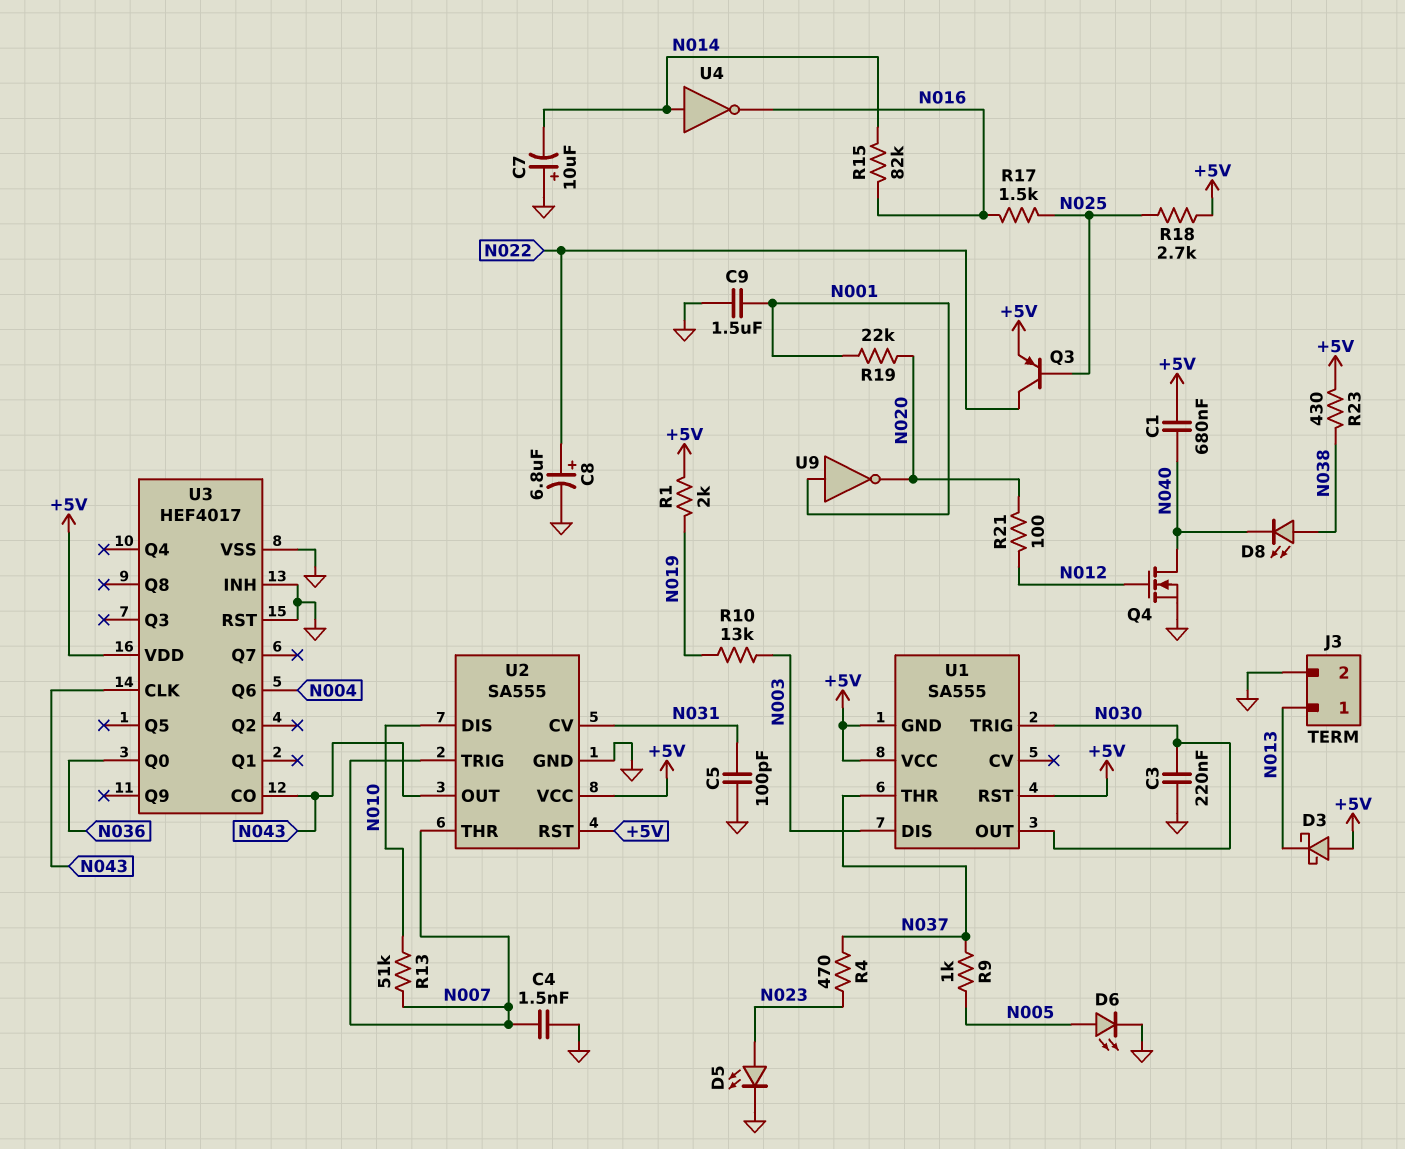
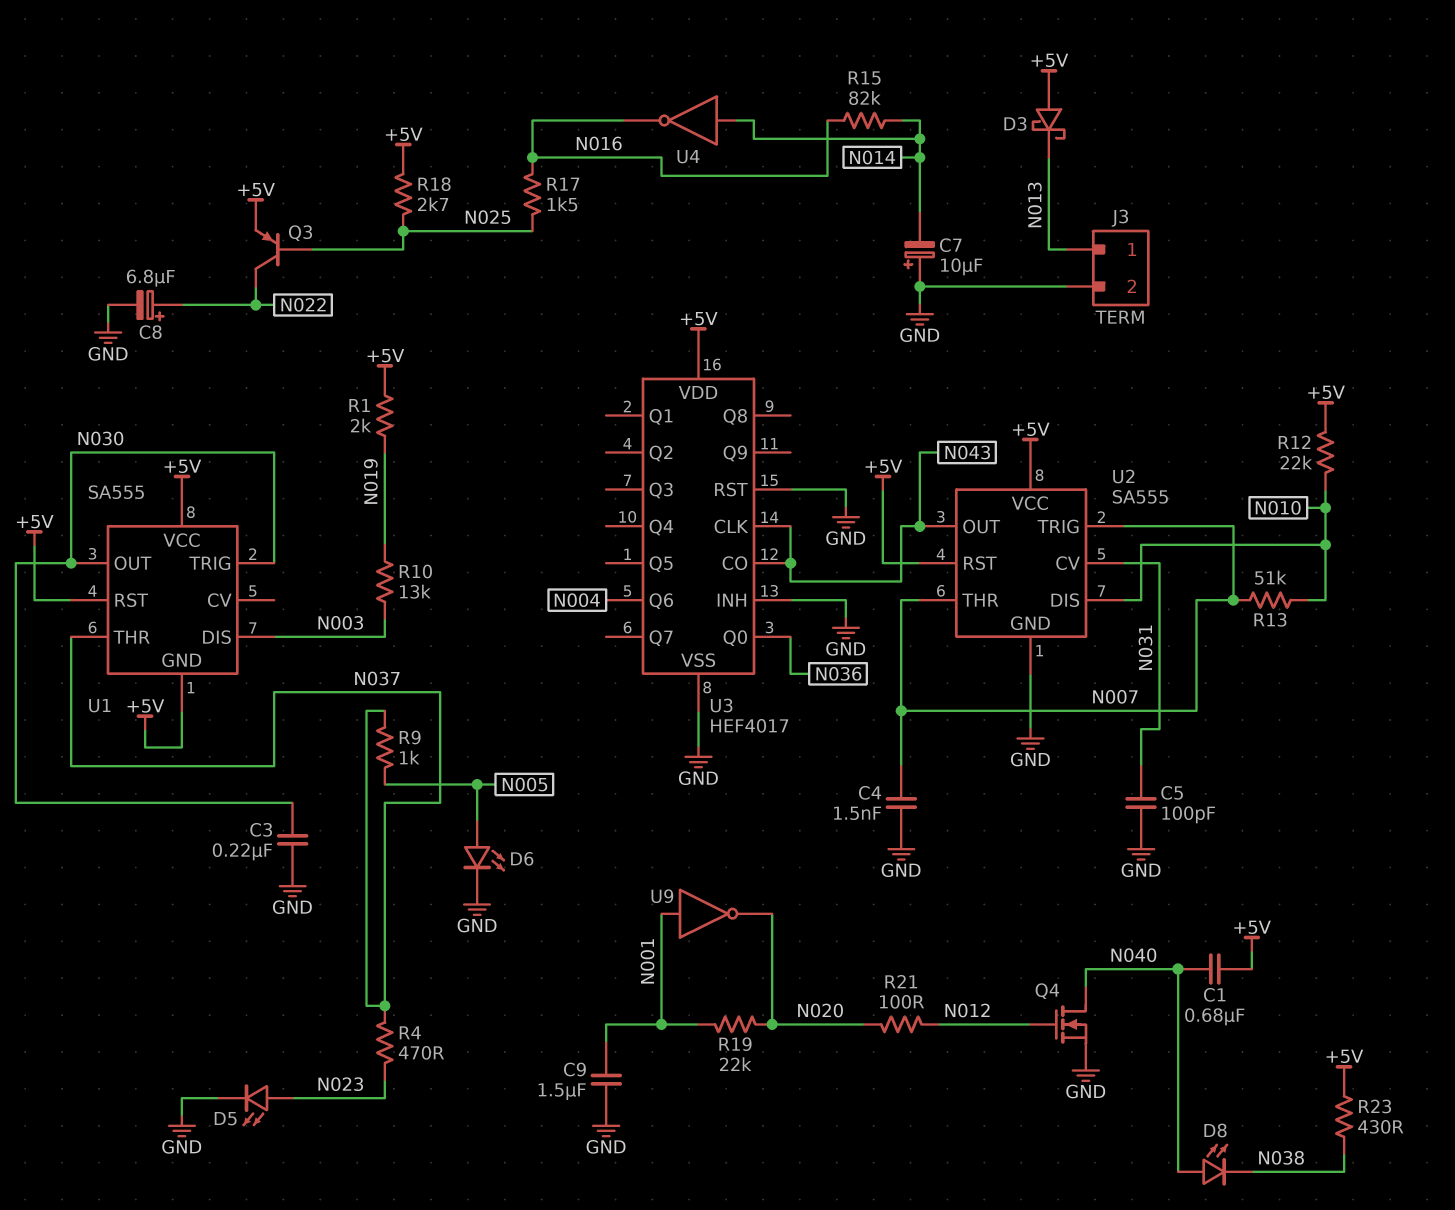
D8: LED (A N038, K N040) -> LED (A N040, K N038)
R12: none -> 22k (+5V, N010)

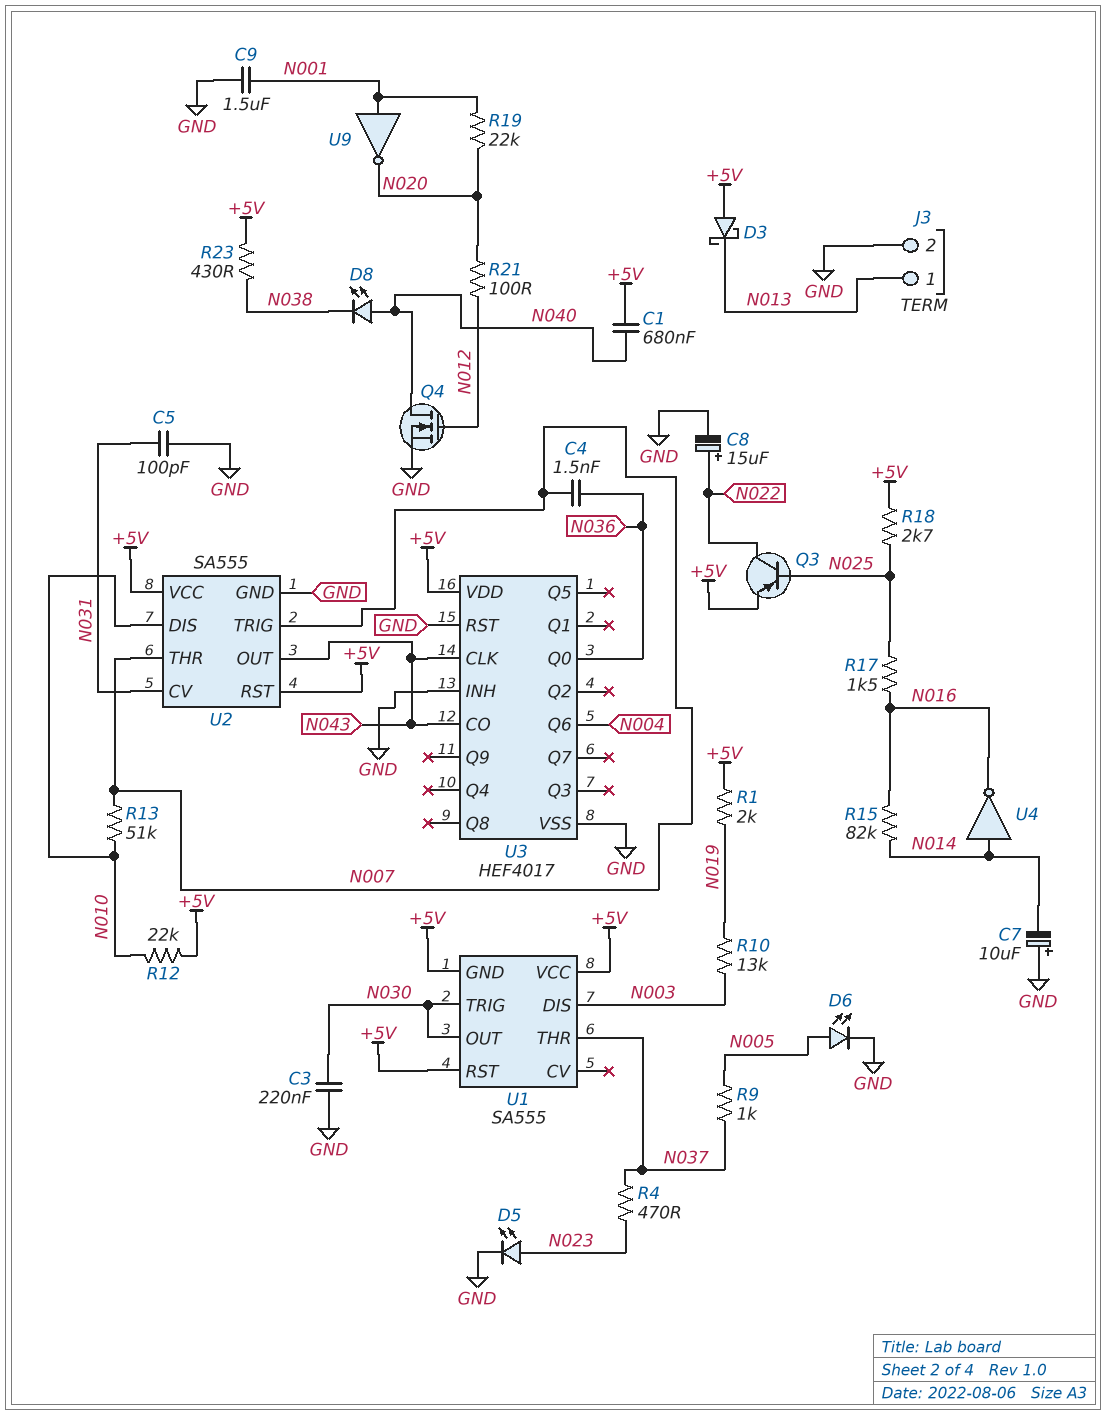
C4: 1.5nF (GND, N007) -> 1.5nF (N007, N036)
C8: 6.8uF (plus N022, minus GND) -> 15uF (plus N022, minus GND)

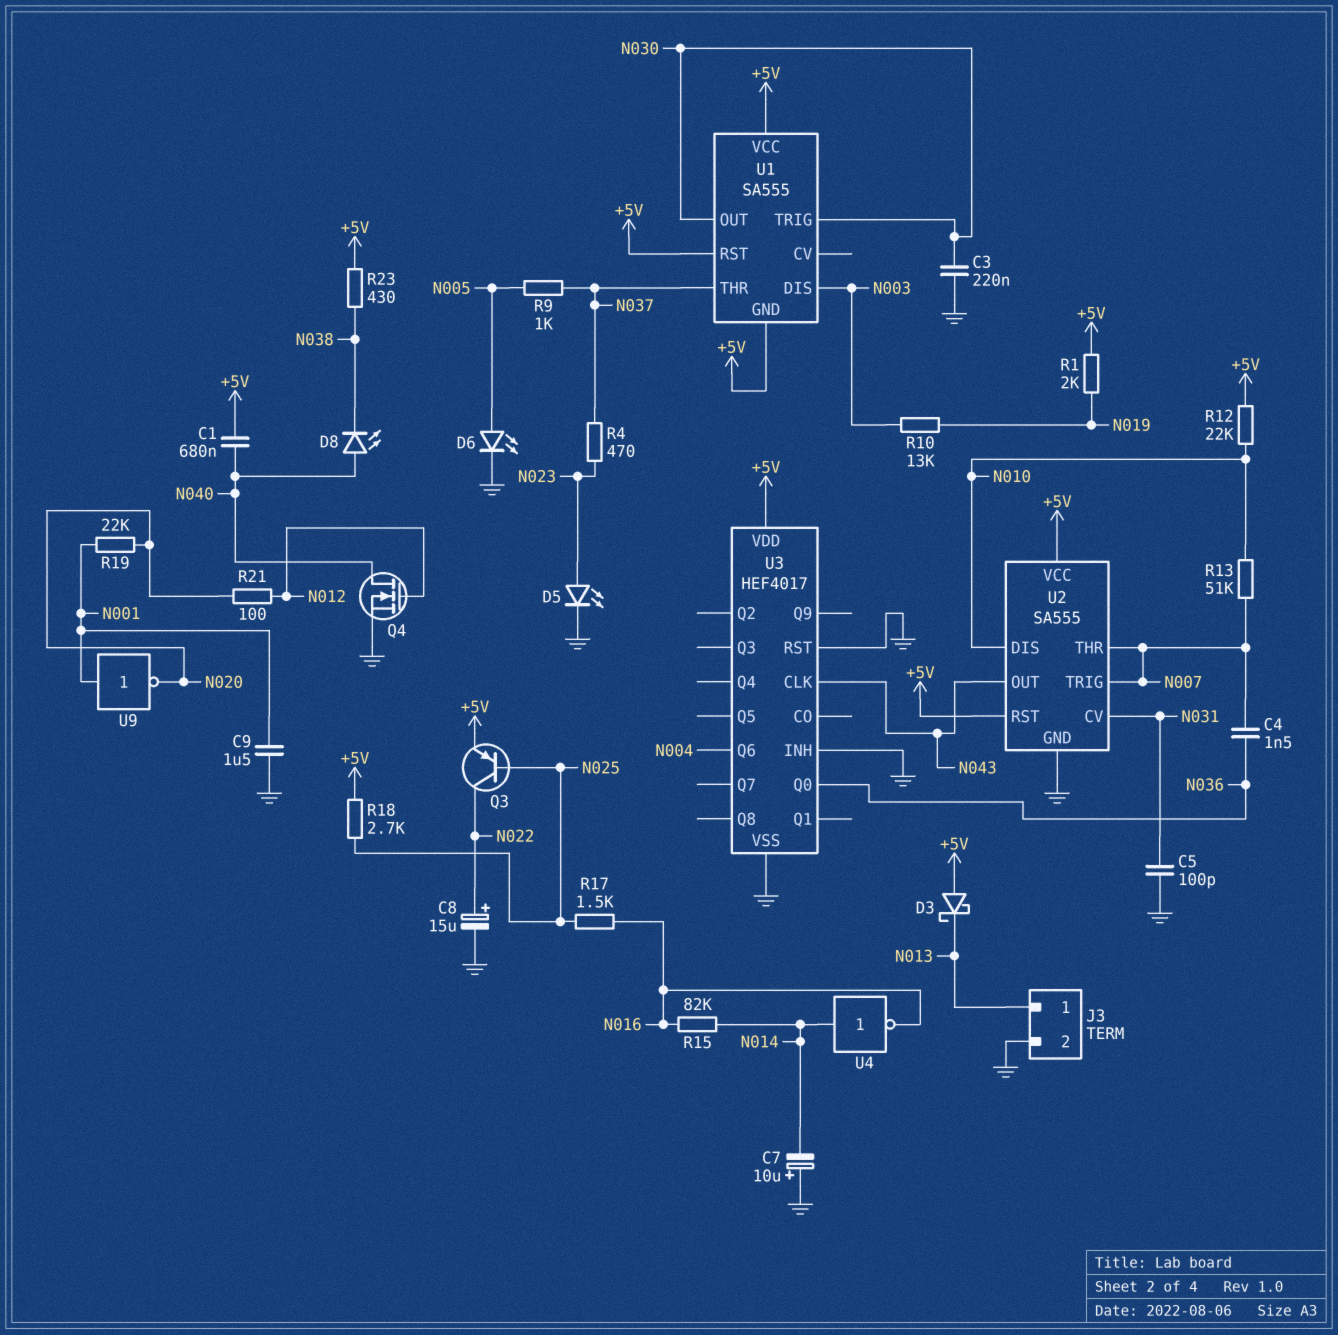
U3 pin CO: N043 -> none

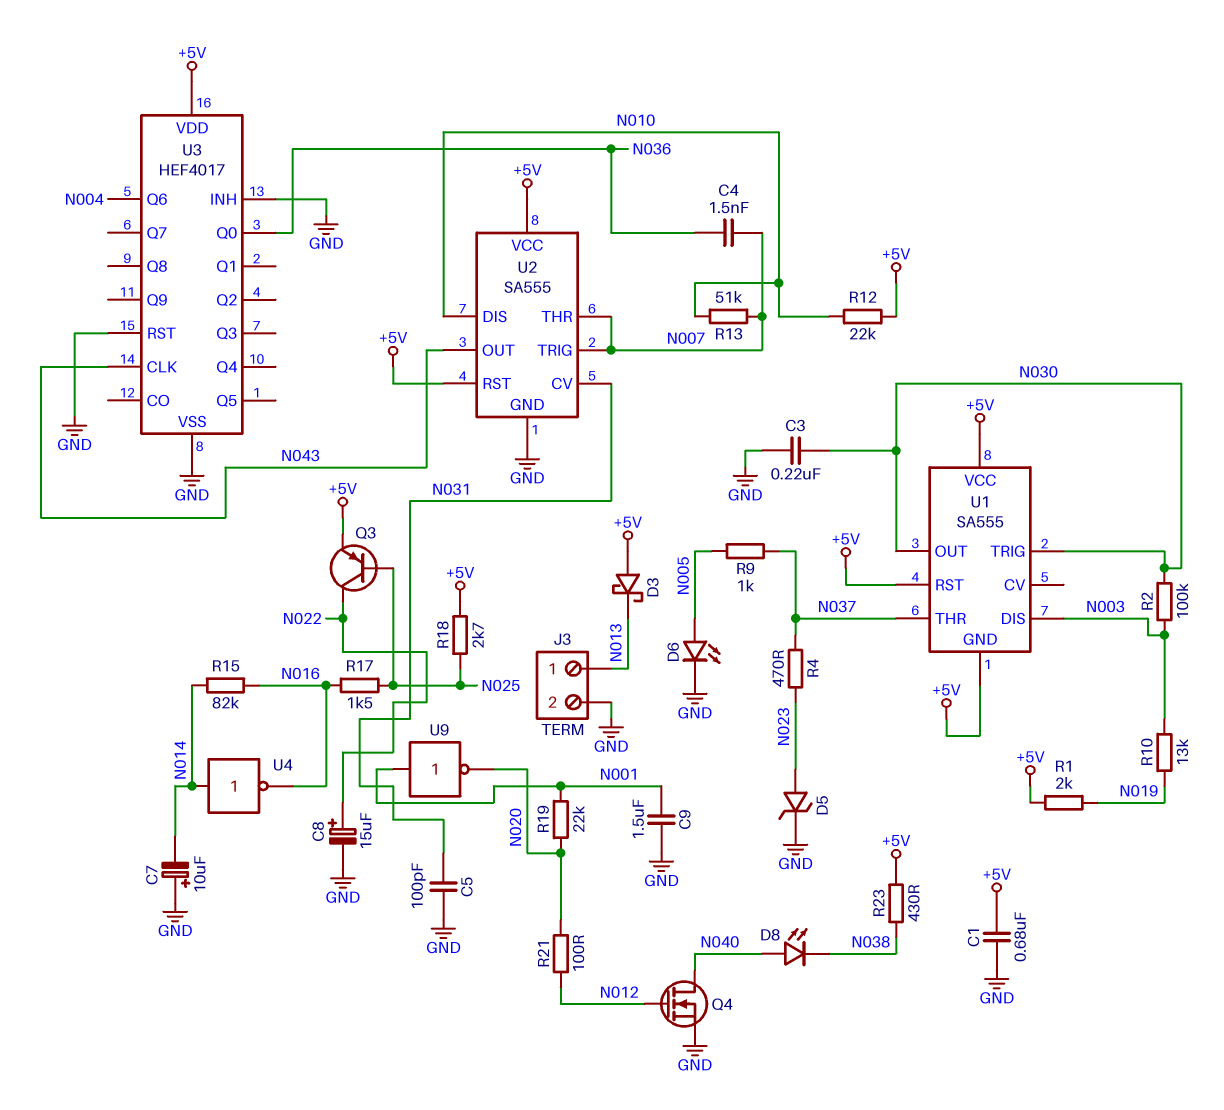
C1: 680nF (+5V, N040) -> 680nF (+5V, GND)
D5: LED (A N023, K GND) -> zener (A N023, K GND)
R2: none -> 100k (N003, N030)

